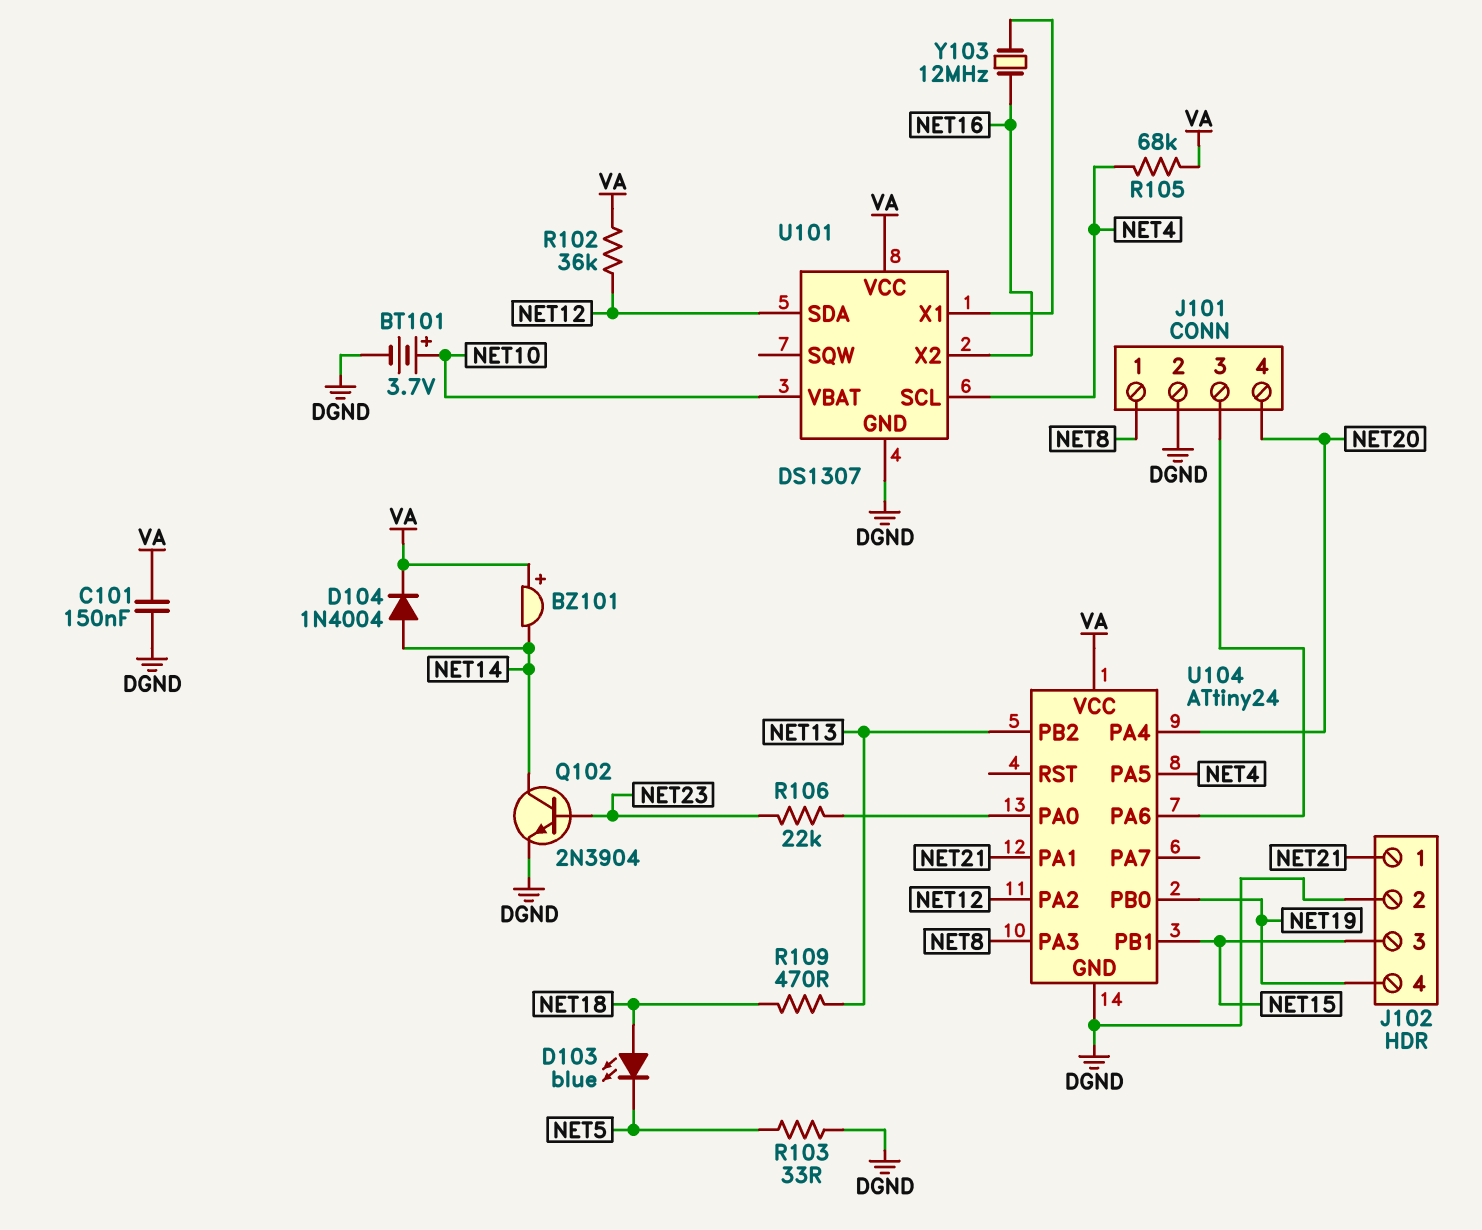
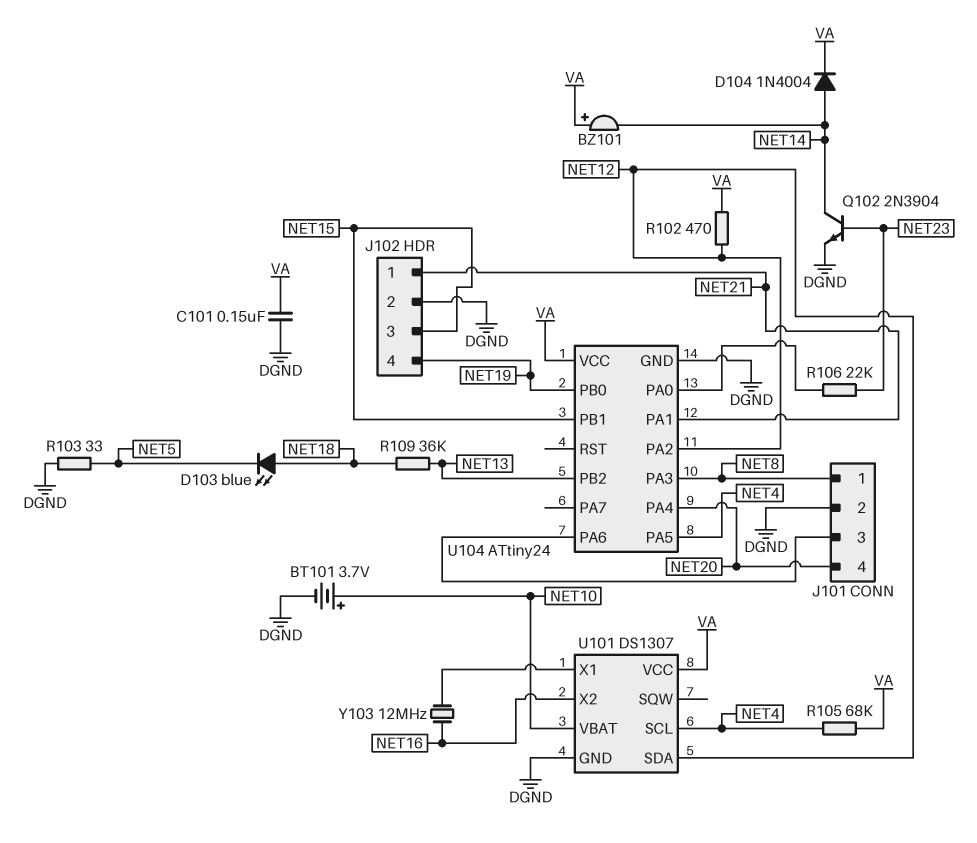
R102: 36k (NET12, VA) -> 470 (NET12, VA)
R109: 470 (NET13, NET18) -> 36k (NET13, NET18)

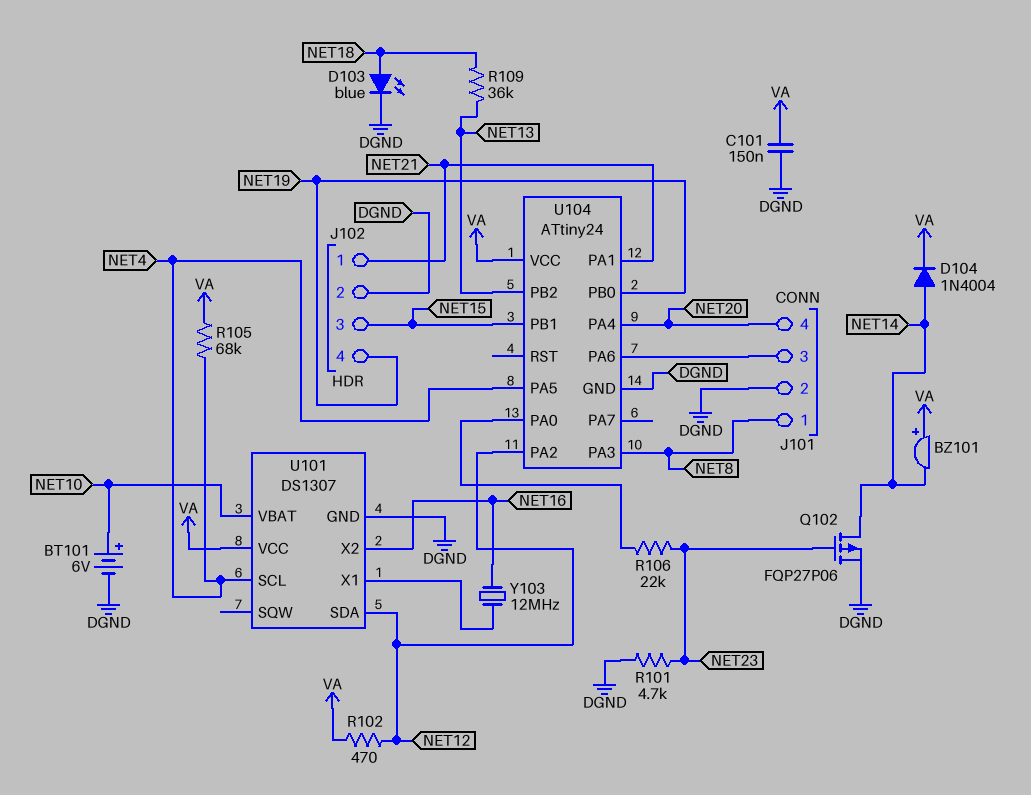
BT101: 3.7V (plus NET10, minus DGND) -> 6V (plus NET10, minus DGND)
D103: LED blue (A NET18, K NET5) -> LED blue (A NET18, K DGND)
Q102: NPN 2N3904 (B NET23, C NET14, E DGND) -> PMOS FQP27P06 (G NET23, D NET14, S DGND)
R101: none -> 4.7k (DGND, NET23)
R103: 33 (DGND, NET5) -> none

